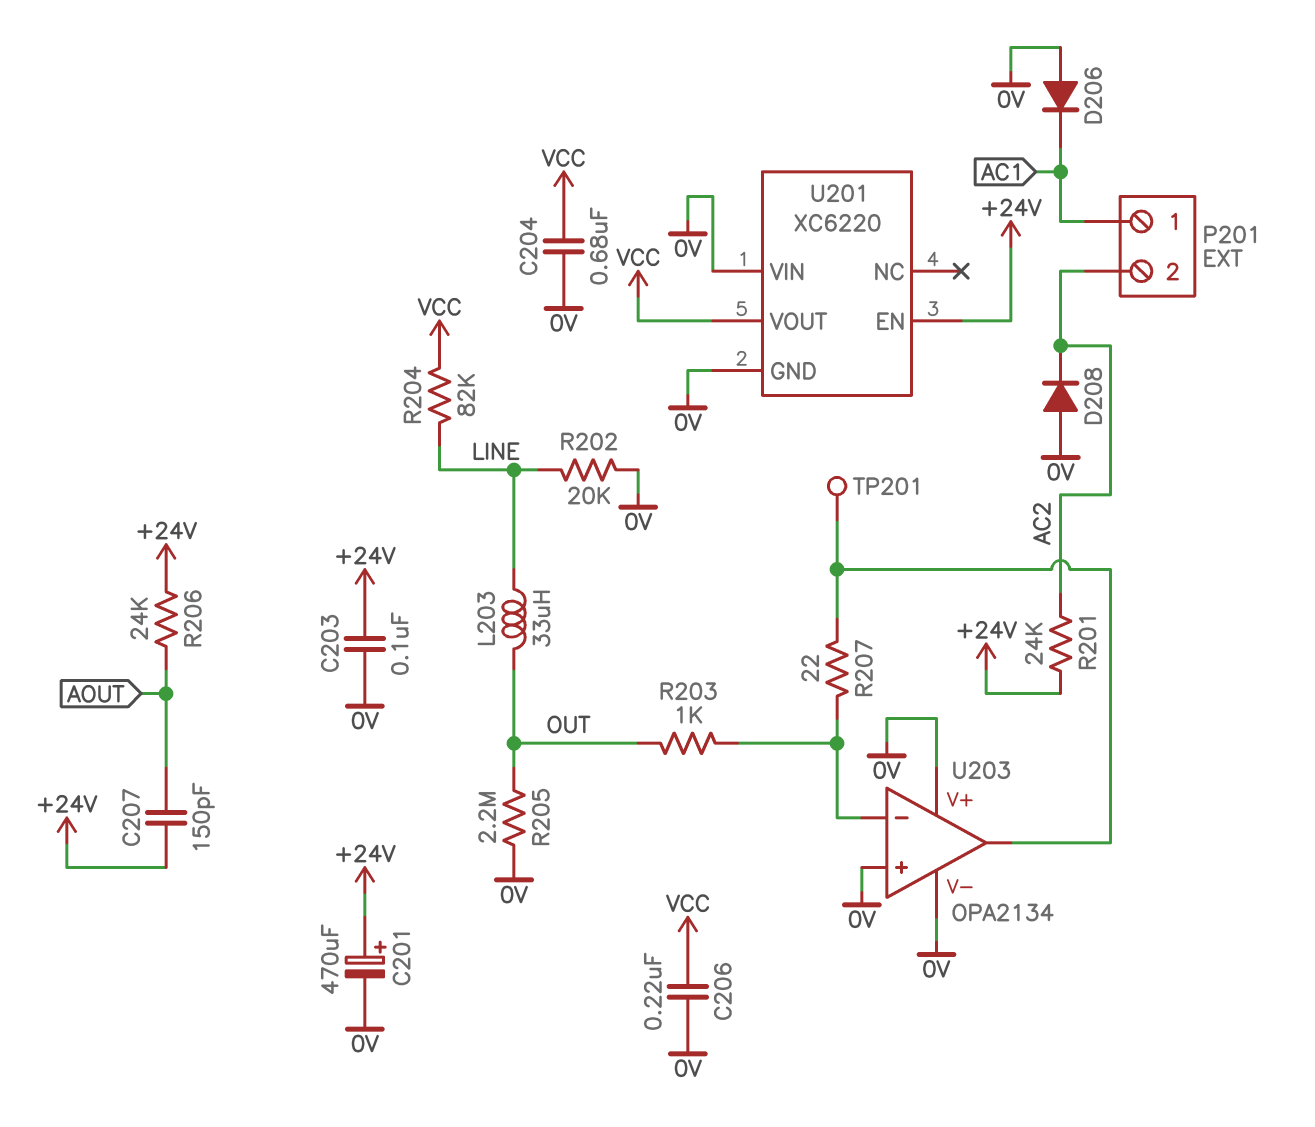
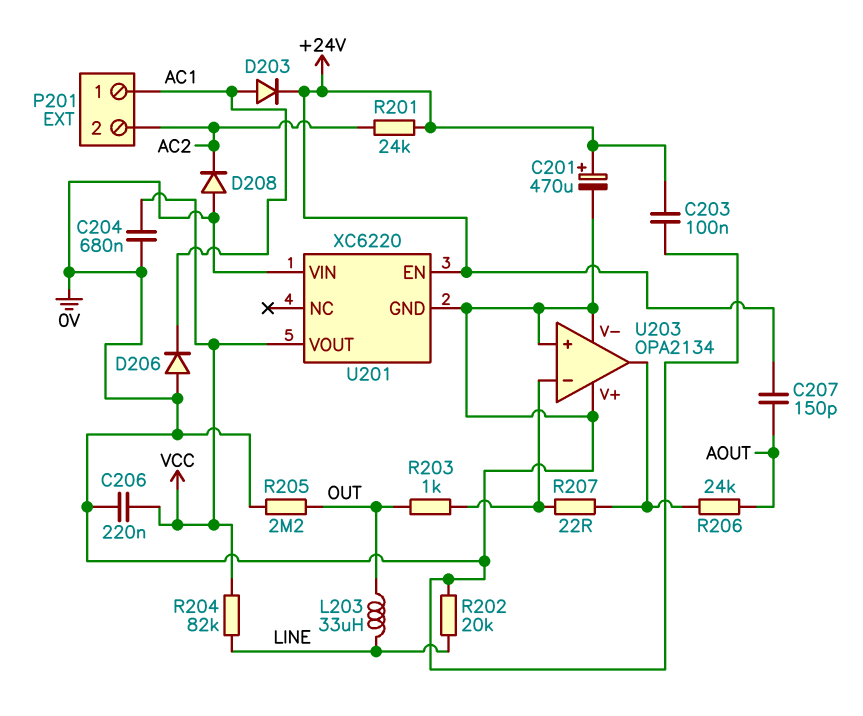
D203: none -> diode (A AC1, K +24V)
R206: 24k (+24V, AOUT) -> 24k (AOUT, U203/out)
TP201: test point (U203/out) -> none

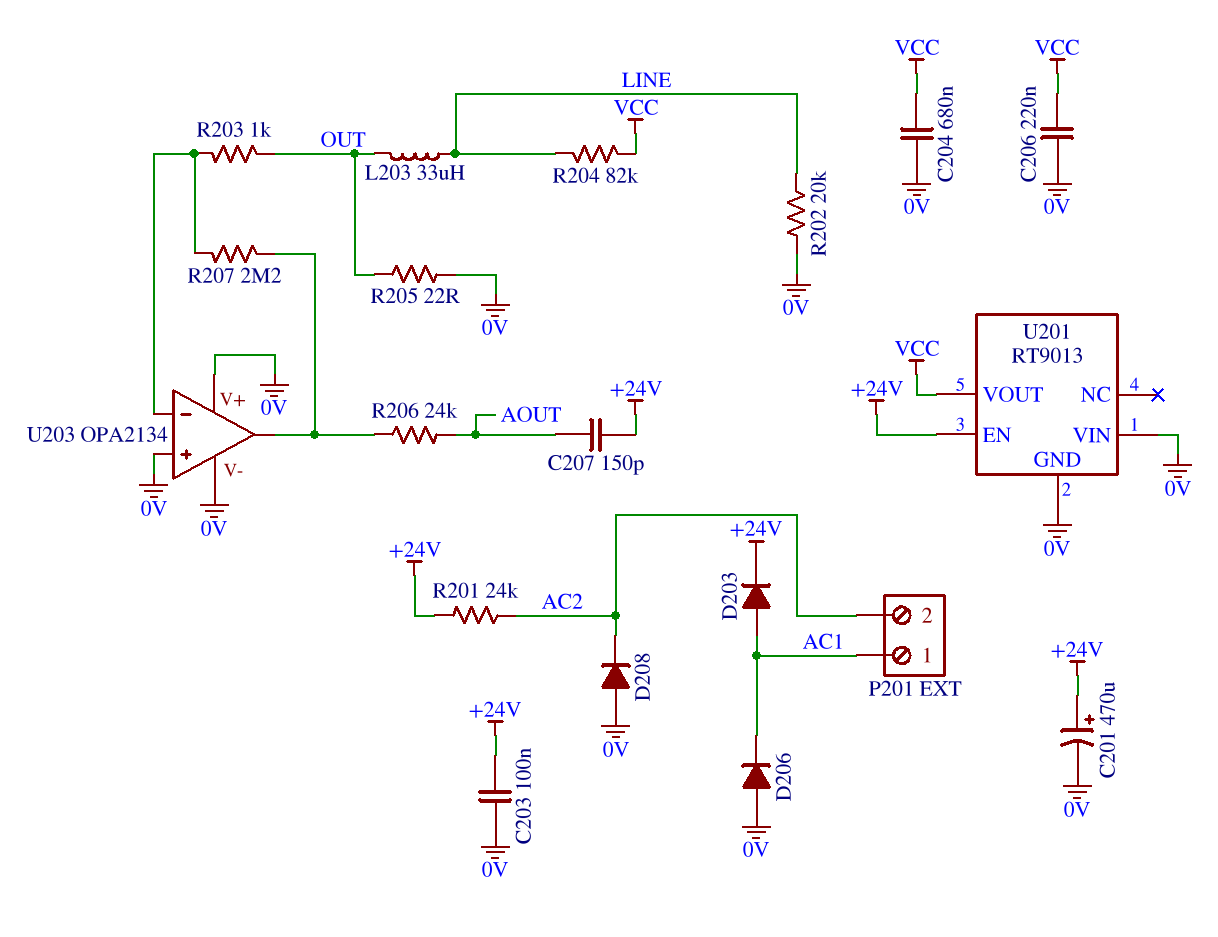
R205: 2.2M (0V, OUT) -> 22 (0V, OUT)
R207: 22 (U203/in-, U203/out) -> 2.2M (U203/in-, U203/out)
U201: XC6220 -> RT9013

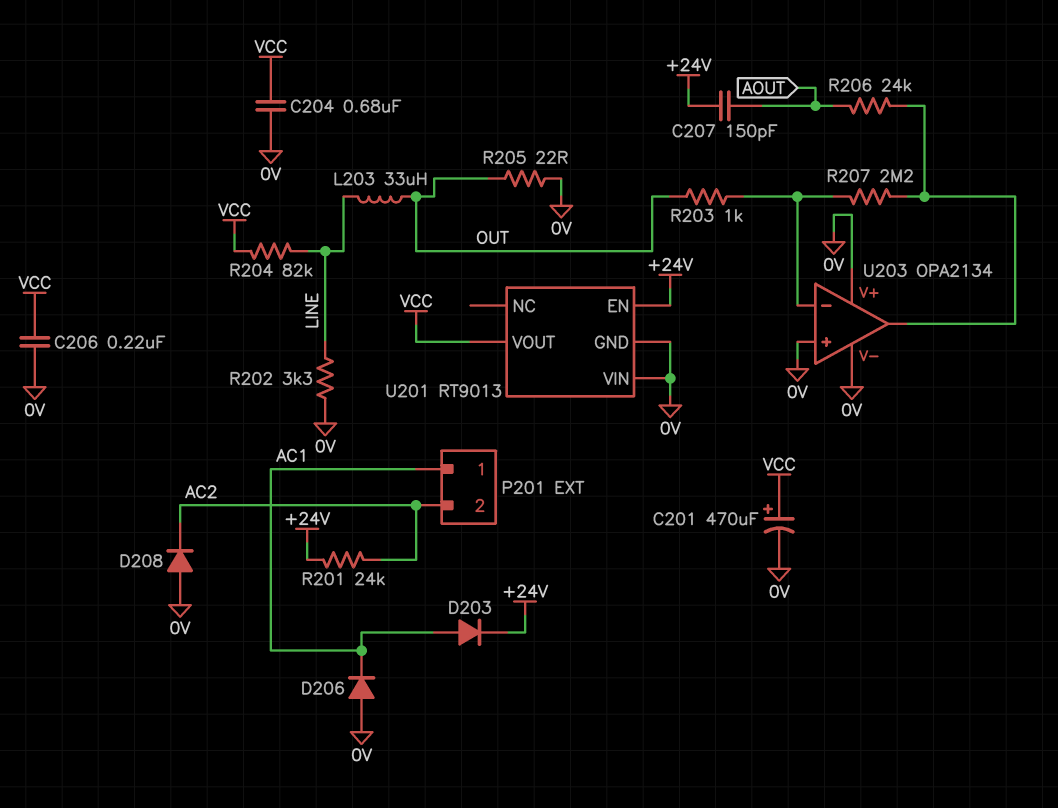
C201: 470uF (plus +24V, minus 0V) -> 470uF (plus VCC, minus 0V)
C203: 100nF (+24V, 0V) -> none
R202: 20k (0V, LINE) -> 3.3k (0V, LINE)

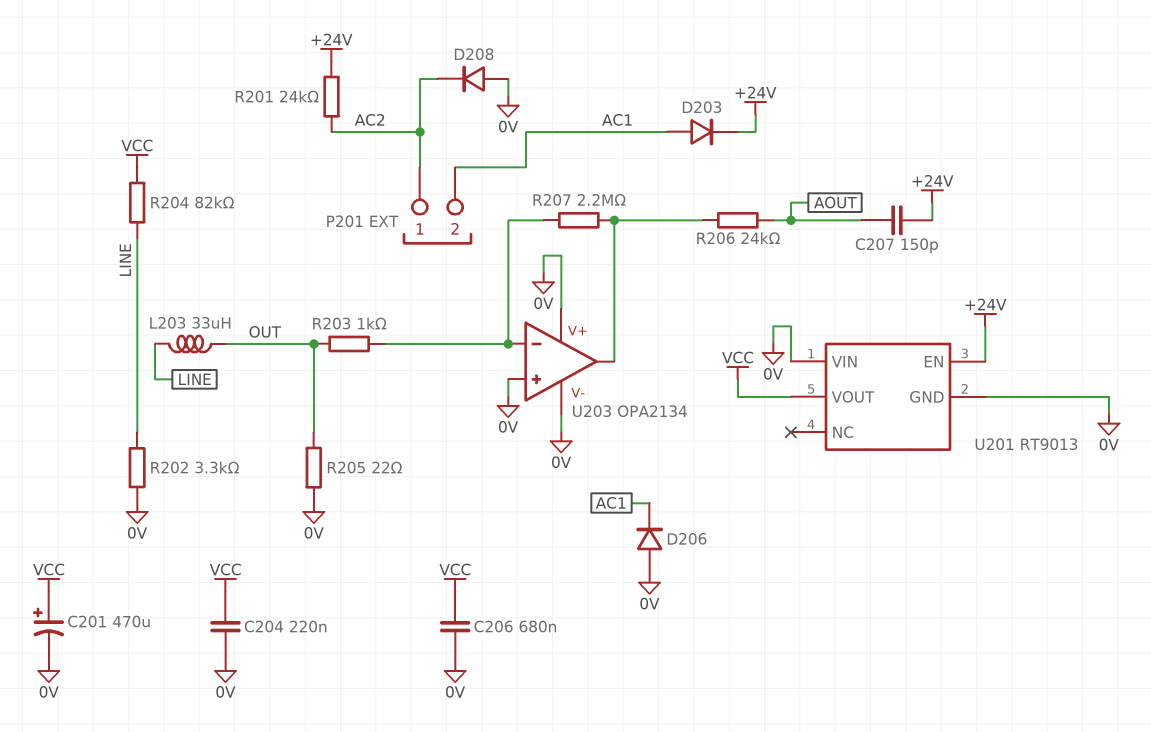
C204: 680nF (0V, VCC) -> 220nF (0V, VCC)
C206: 220nF (0V, VCC) -> 680nF (0V, VCC)
P201 pin 1: AC1 -> AC2
P201 pin 2: AC2 -> AC1

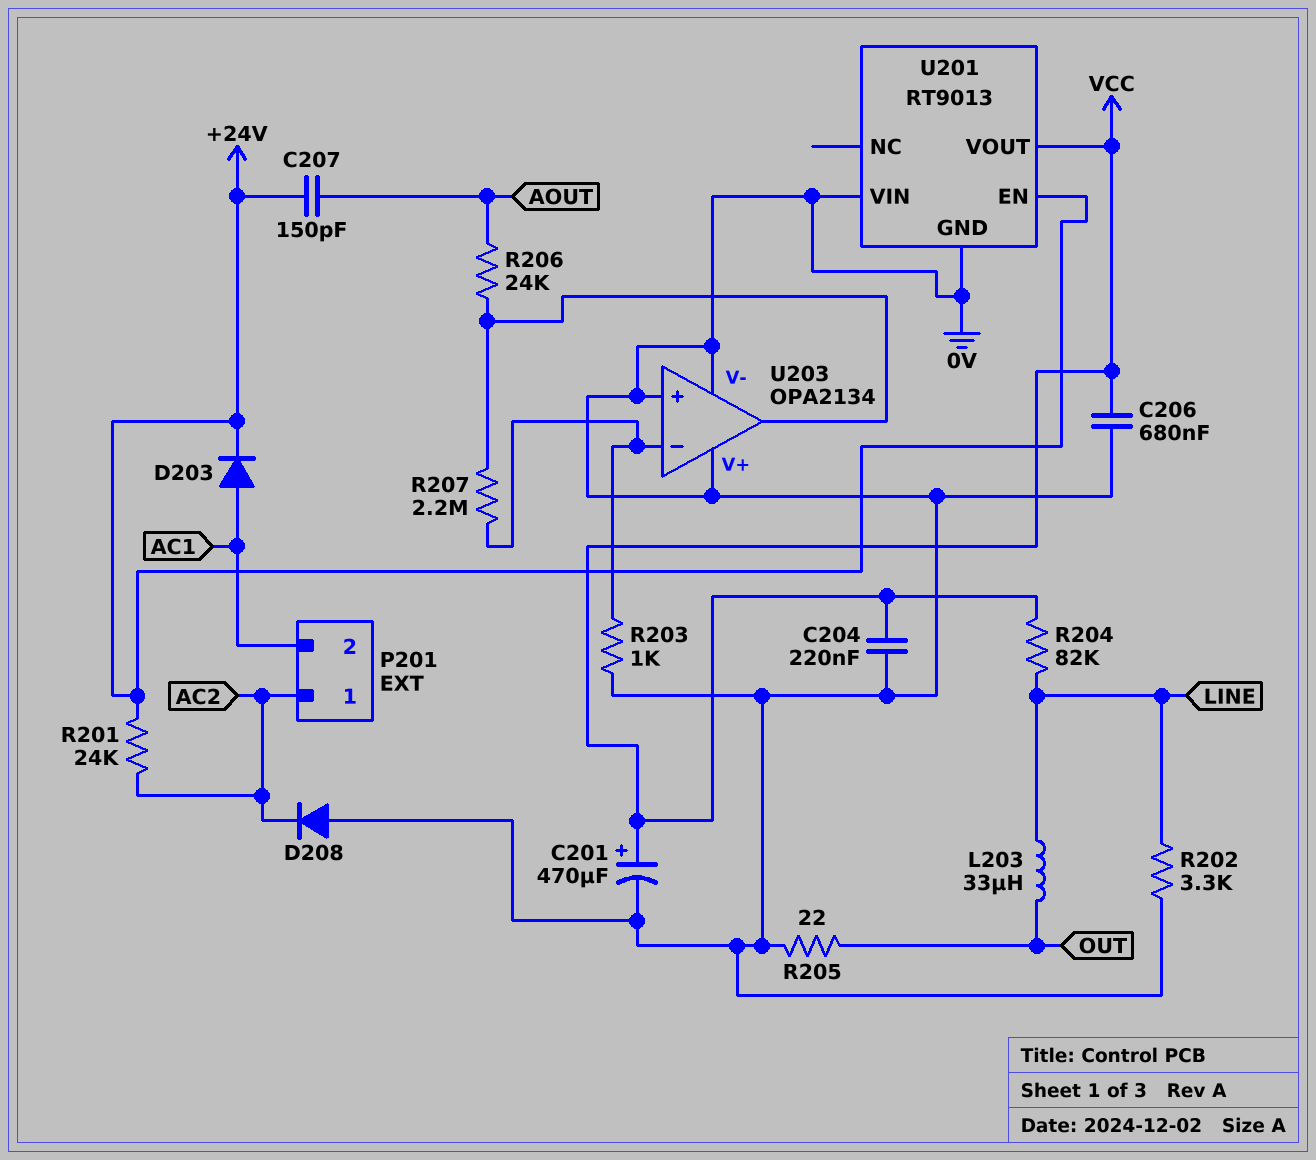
D206: diode (A 0V, K AC1) -> none
R203: 1k (OUT, U203/in-) -> 1k (0V, U203/in-)

